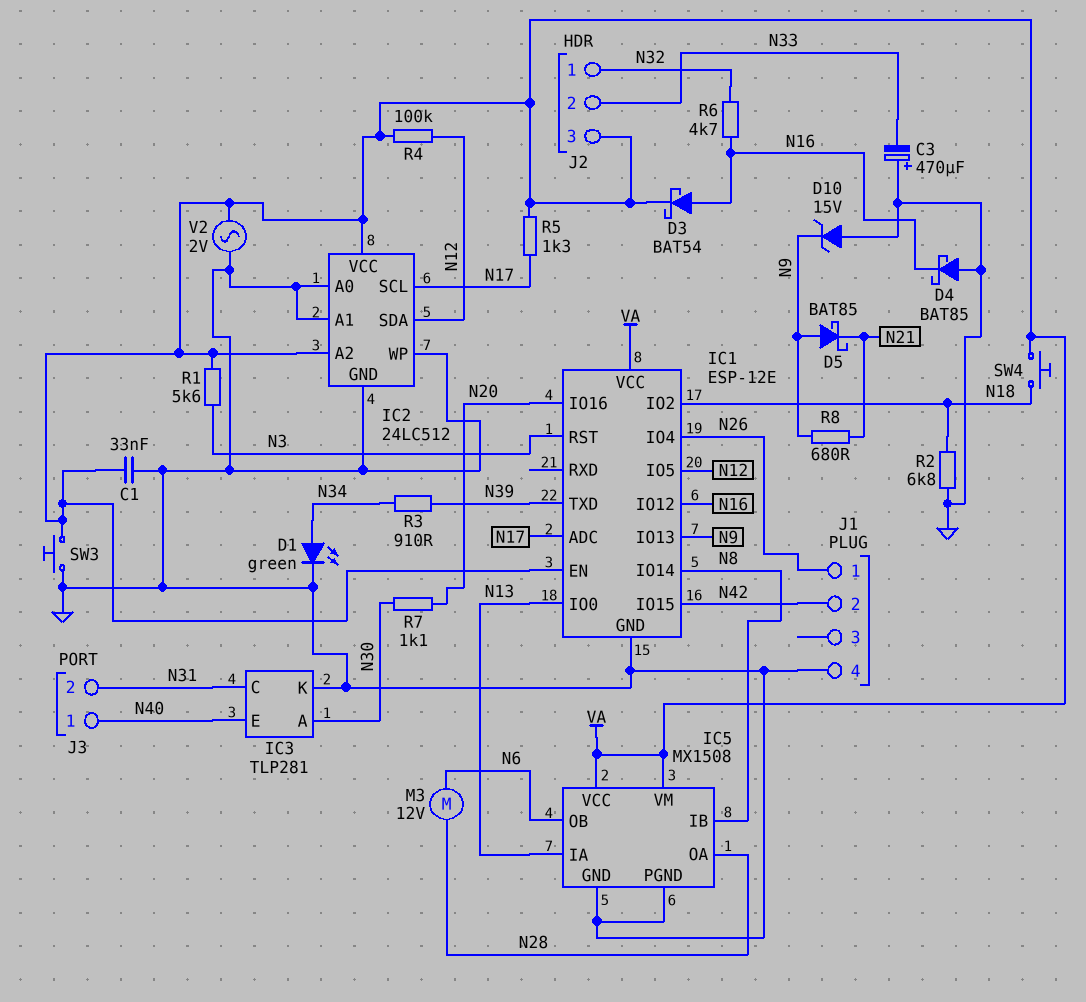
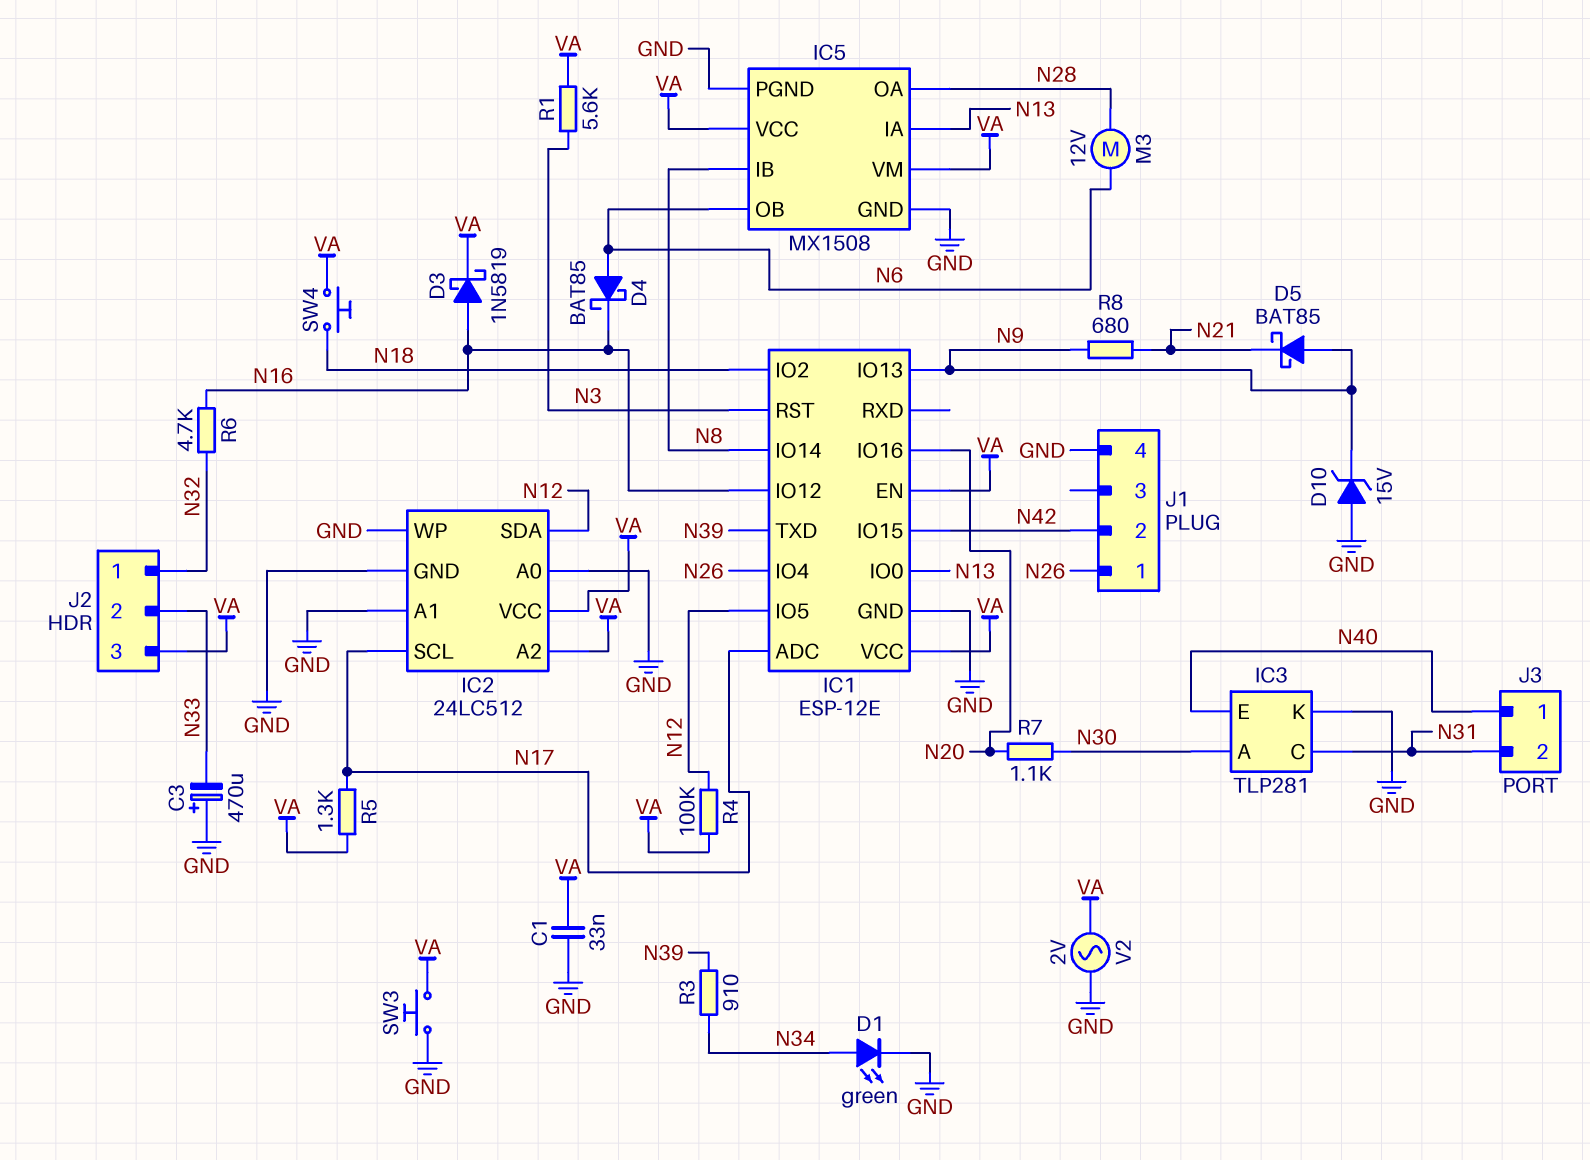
D3: schottky BAT54 (A N16, K VA) -> schottky 1N5819 (A N16, K VA)
D4: schottky BAT85 (A GND, K N16) -> schottky BAT85 (A N6, K N16)
R2: 6.8k (GND, N18) -> none

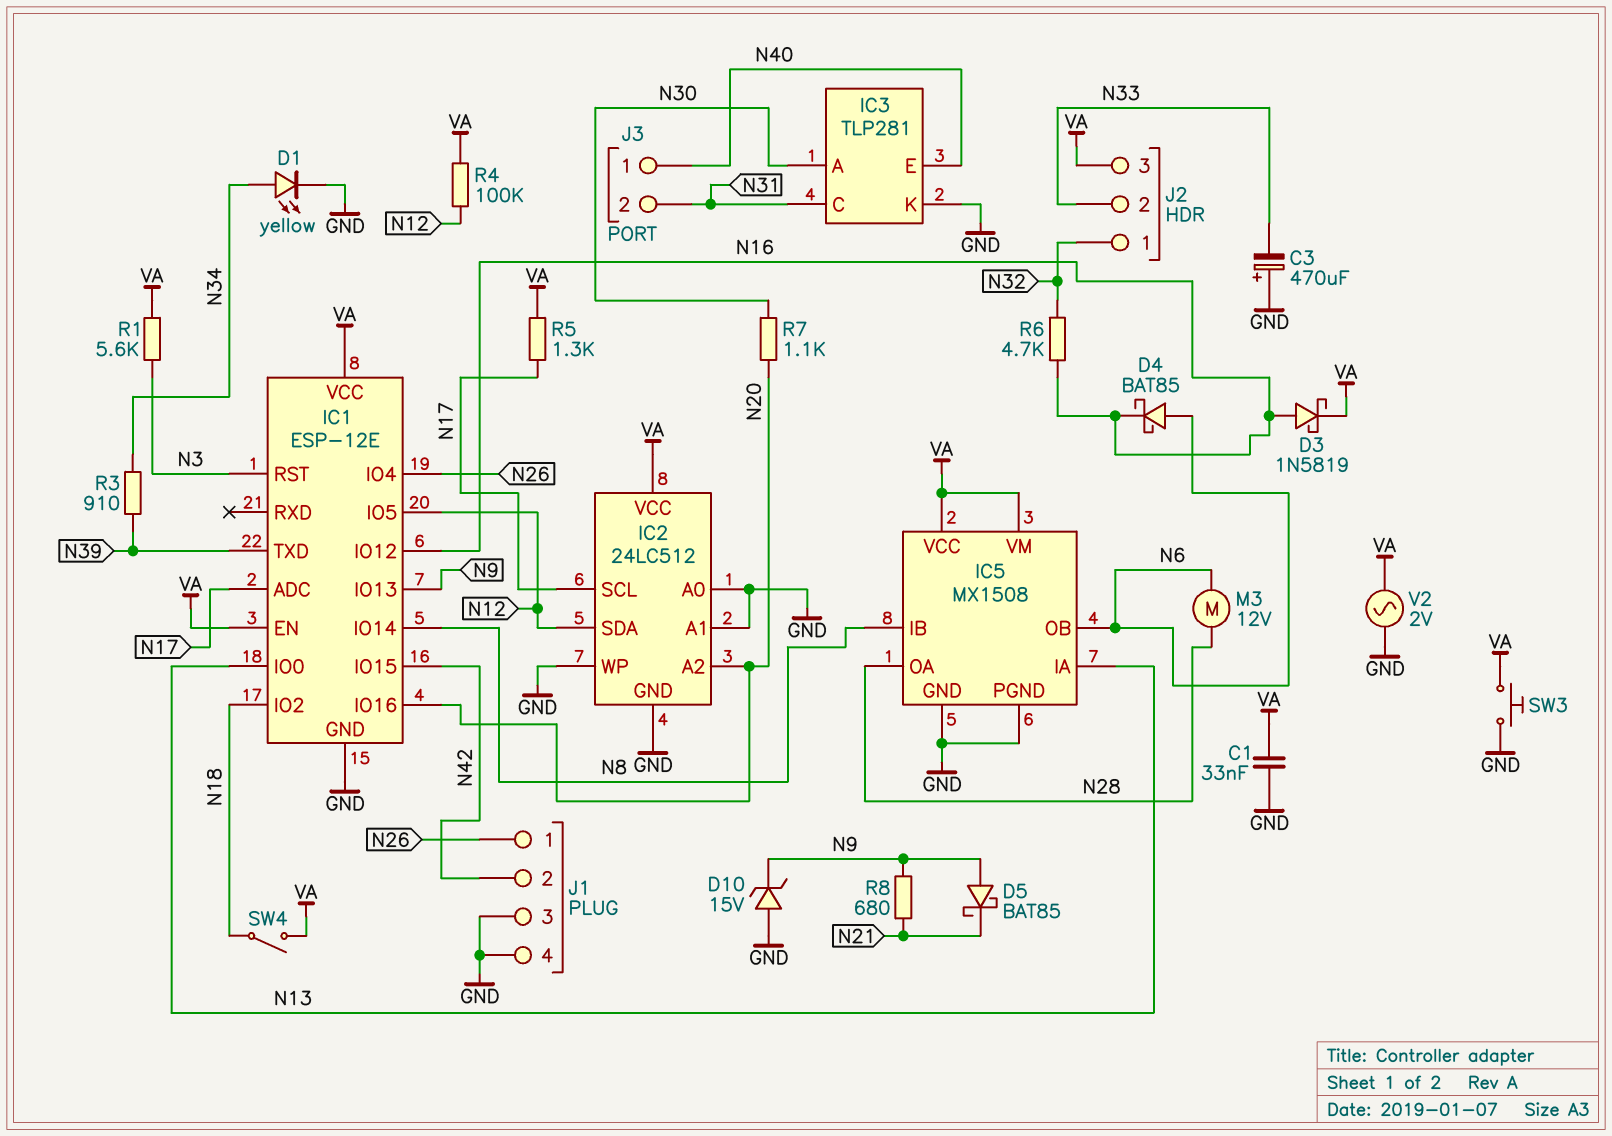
D1: LED green (A N34, K GND) -> LED yellow (A N34, K GND)
IC2 pin A2: VA -> N20
J1 pin 3: none -> GND
SW4: button (N18, VA) -> switch (N18, VA)

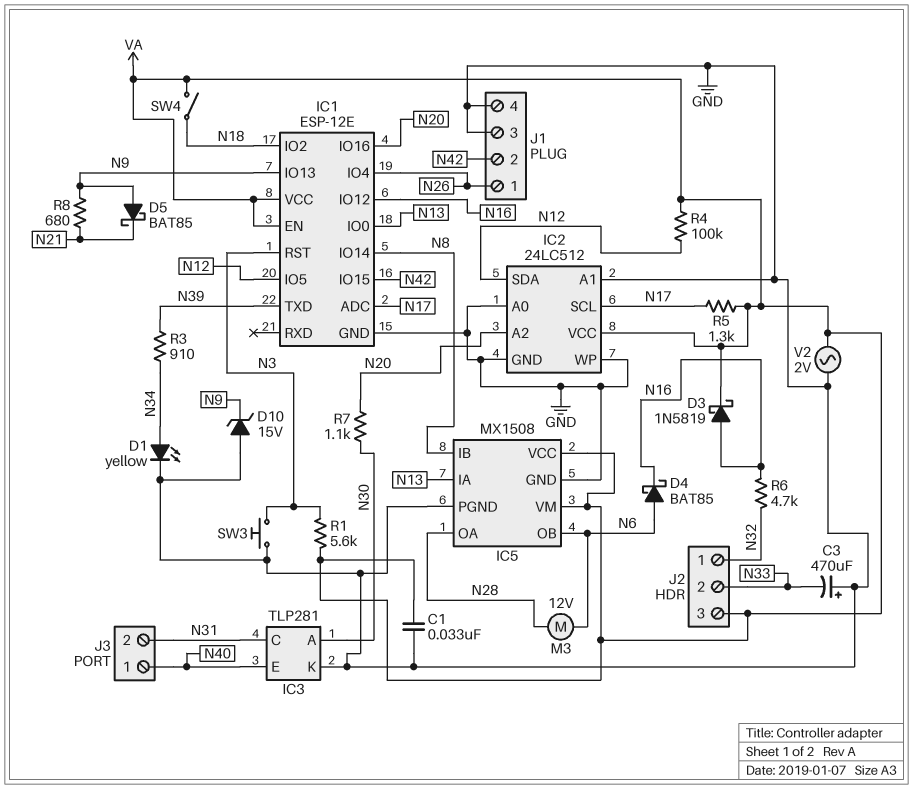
SW3: button (GND, VA) -> button (GND, N3)

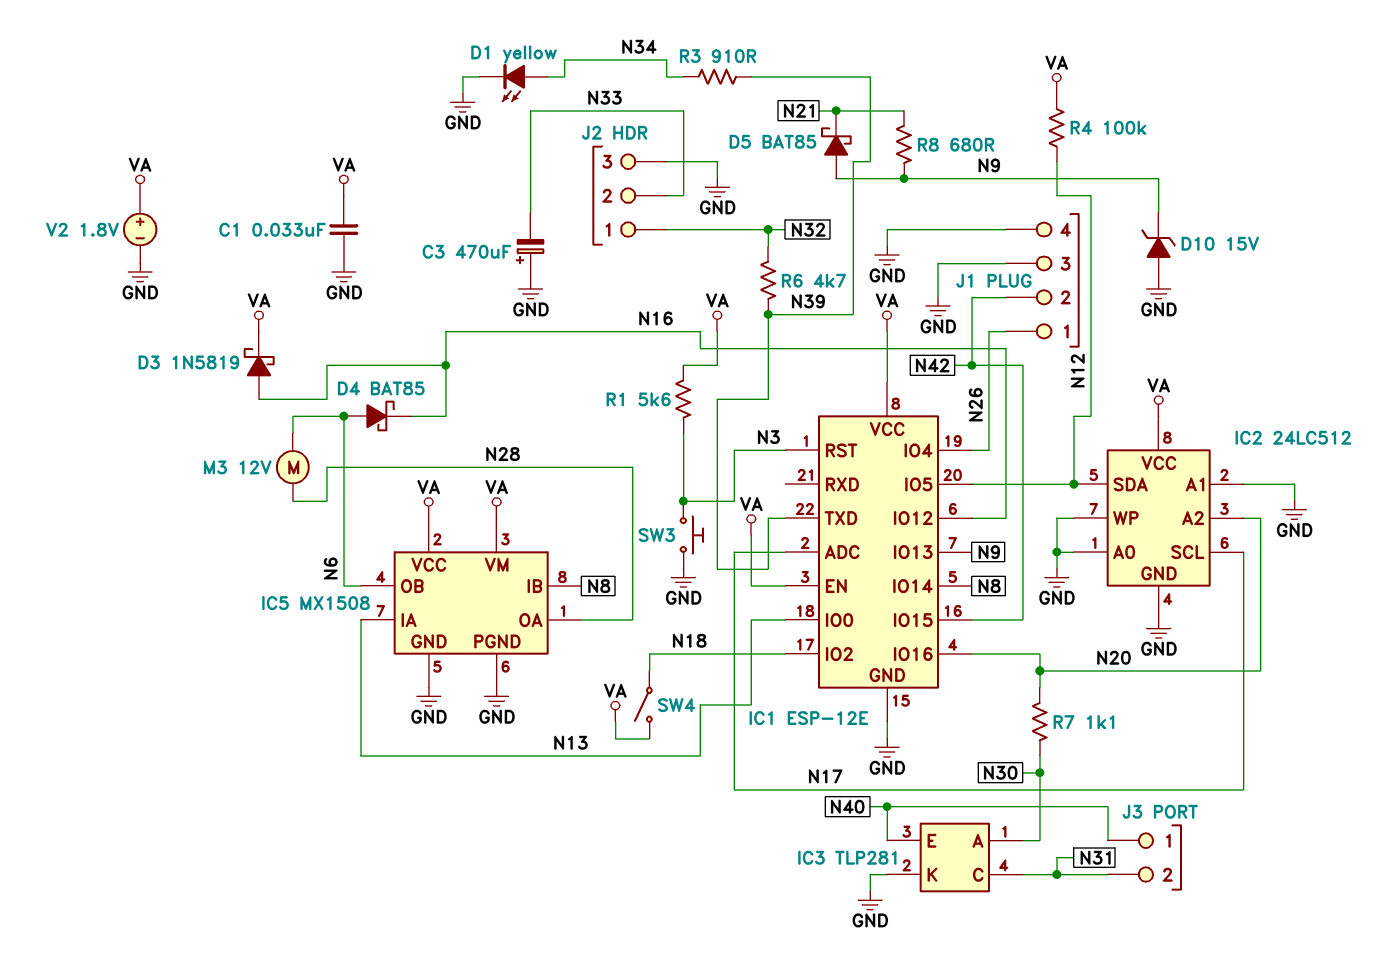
J2 pin 3: VA -> GND
R5: 1.3k (N17, VA) -> none
R6: 4.7k (N16, N32) -> 4.7k (N32, N39)
V2: AC 2V (GND, VA) -> 1.8V (plus VA, minus GND)

